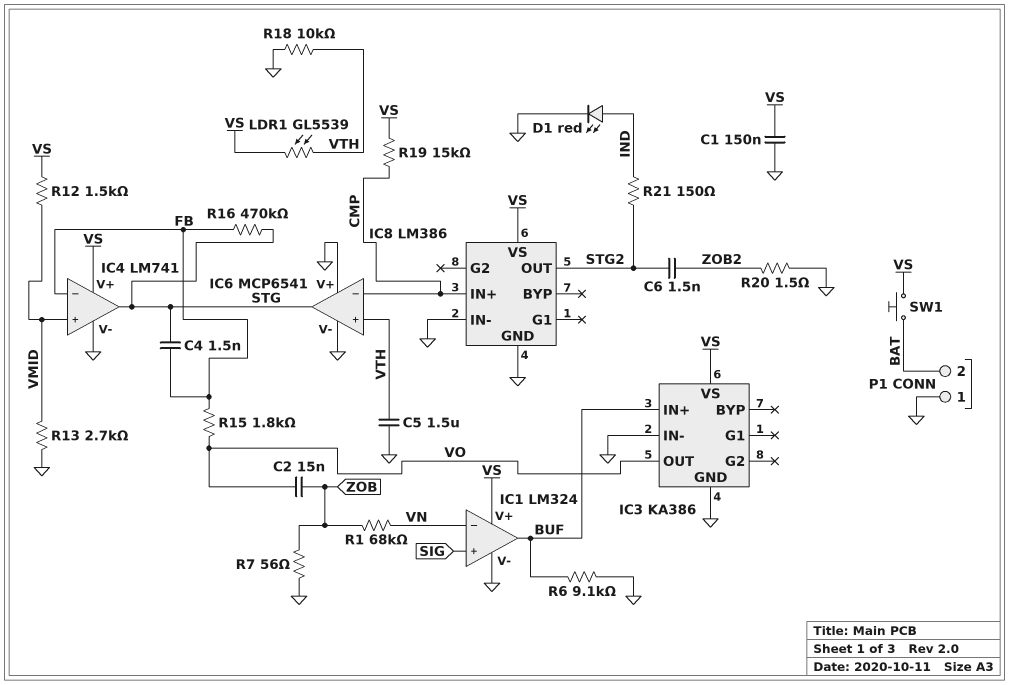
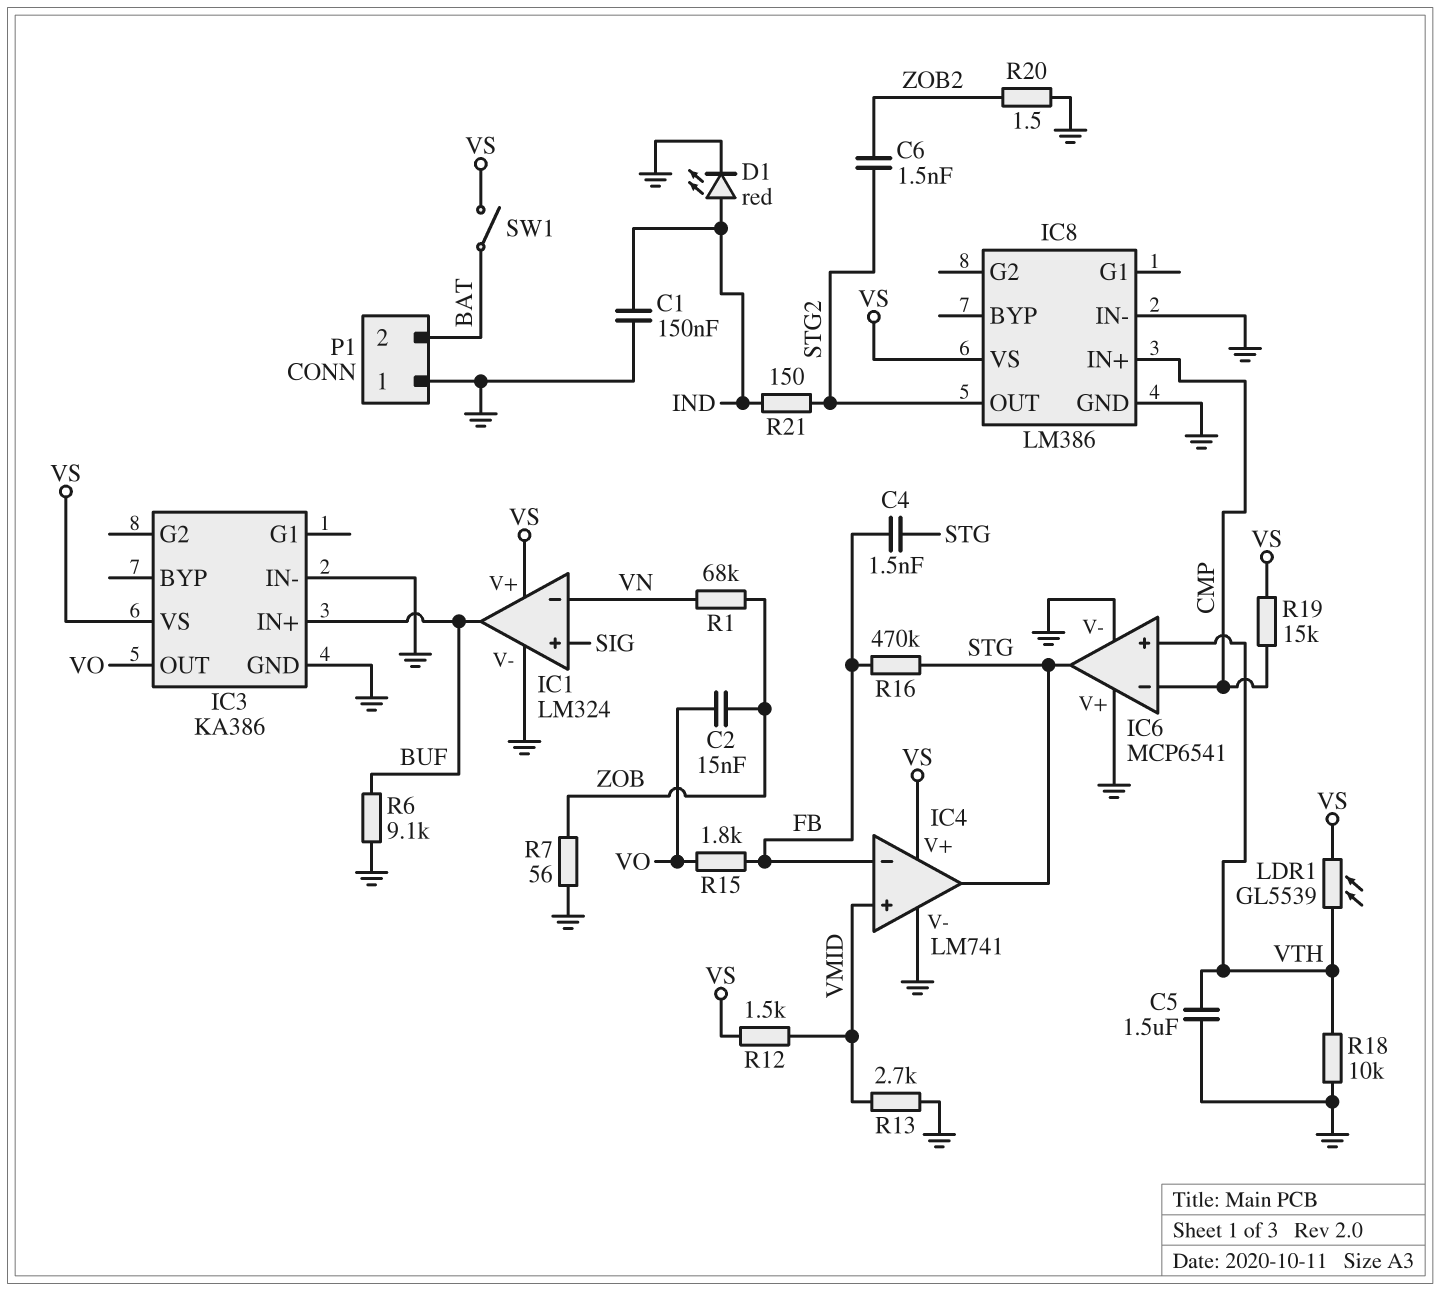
C1: 150nF (GND, VS) -> 150nF (GND, IND)
SW1: button (BAT, VS) -> switch (BAT, VS)

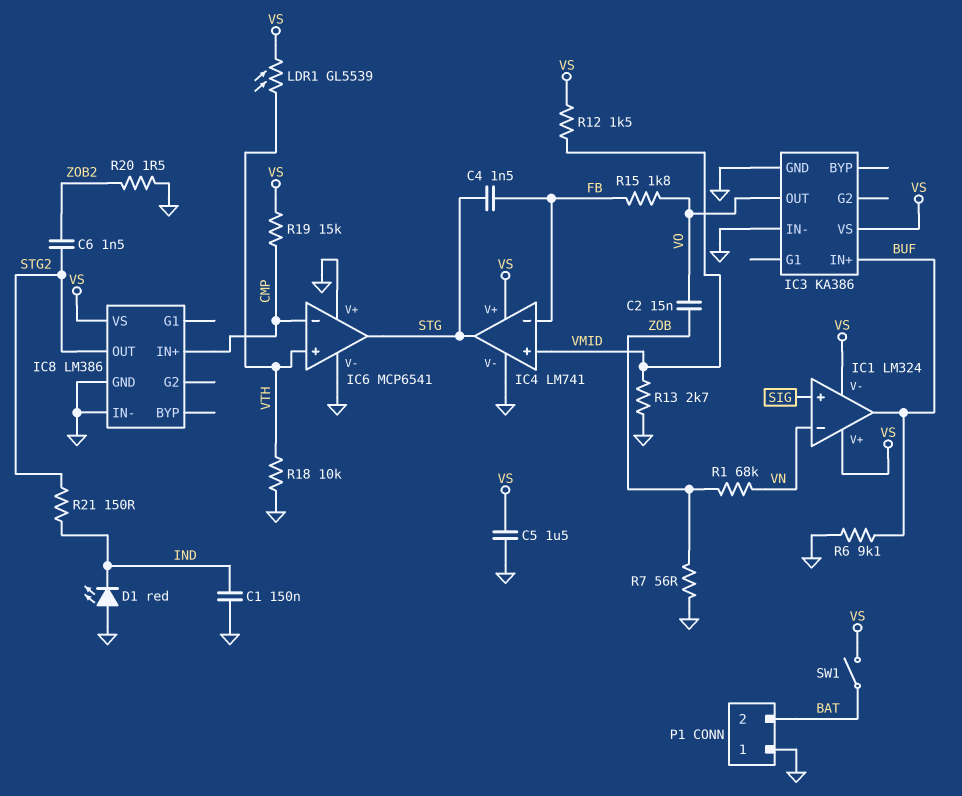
C5: 1.5uF (GND, VTH) -> 1.5uF (GND, VS)
D1: LED red (A IND, K GND) -> LED red (A GND, K IND)
IC1 pin V-: GND -> VS
R16: 470k (FB, STG) -> none

